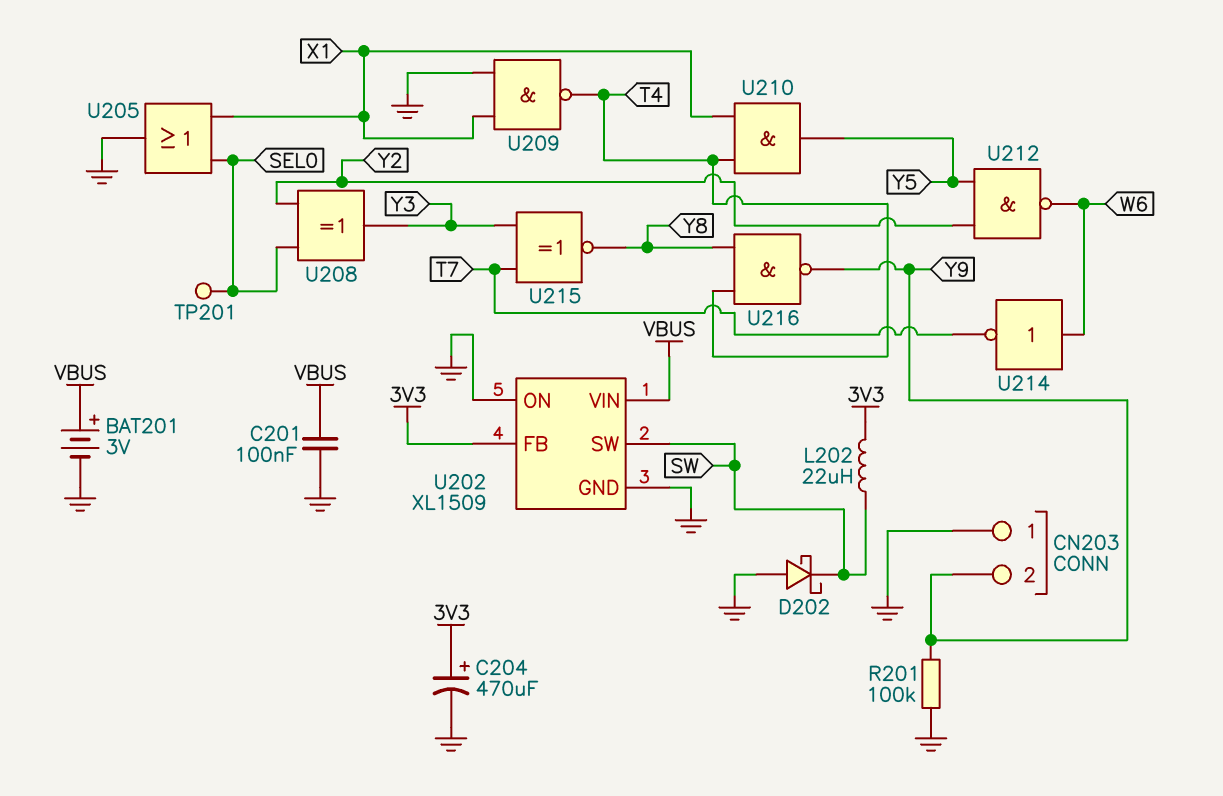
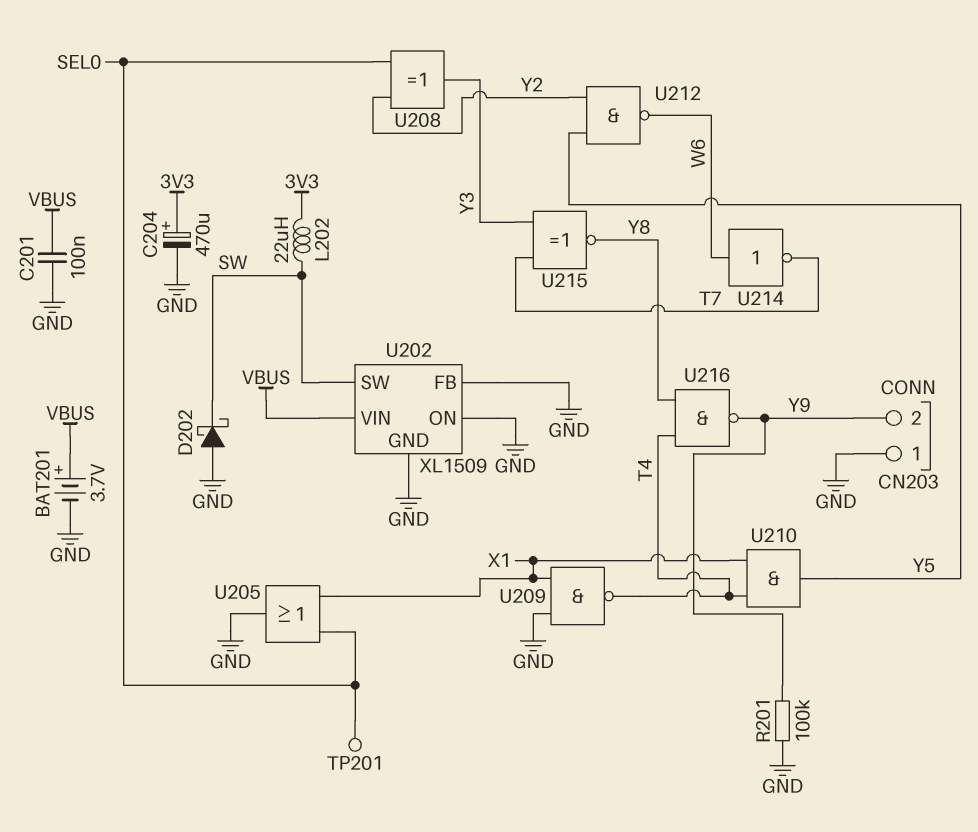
BAT201: 3V (plus VBUS, minus GND) -> 3.7V (plus VBUS, minus GND)
U202 pin FB: 3V3 -> GND

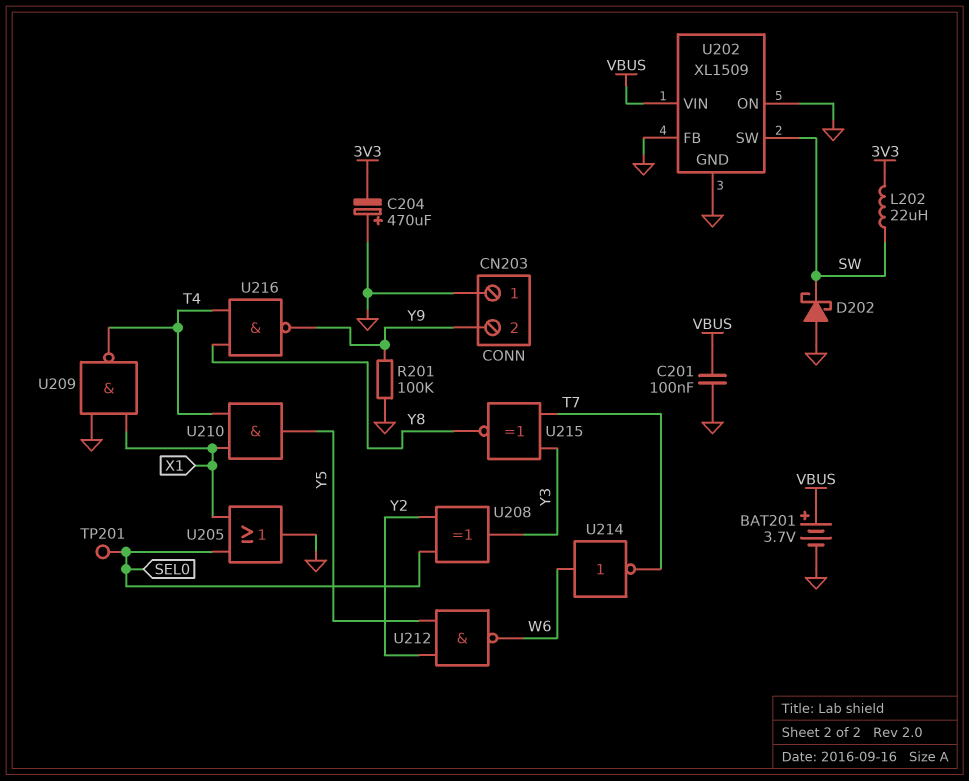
C204: 470uF (plus 3V3, minus GND) -> 470uF (plus GND, minus 3V3)

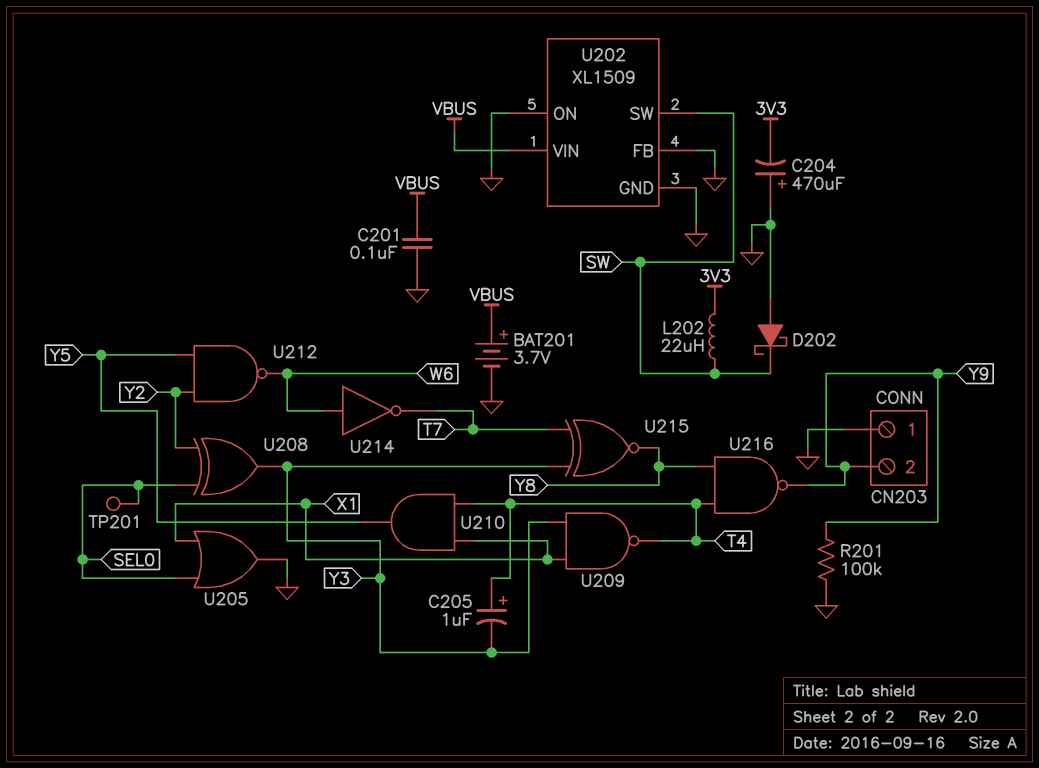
C205: none -> 1uF (plus T4, minus Y3)
U209: NAND (in GND, in X1, out T4) -> NAND (in X1, in Y3, out T4)

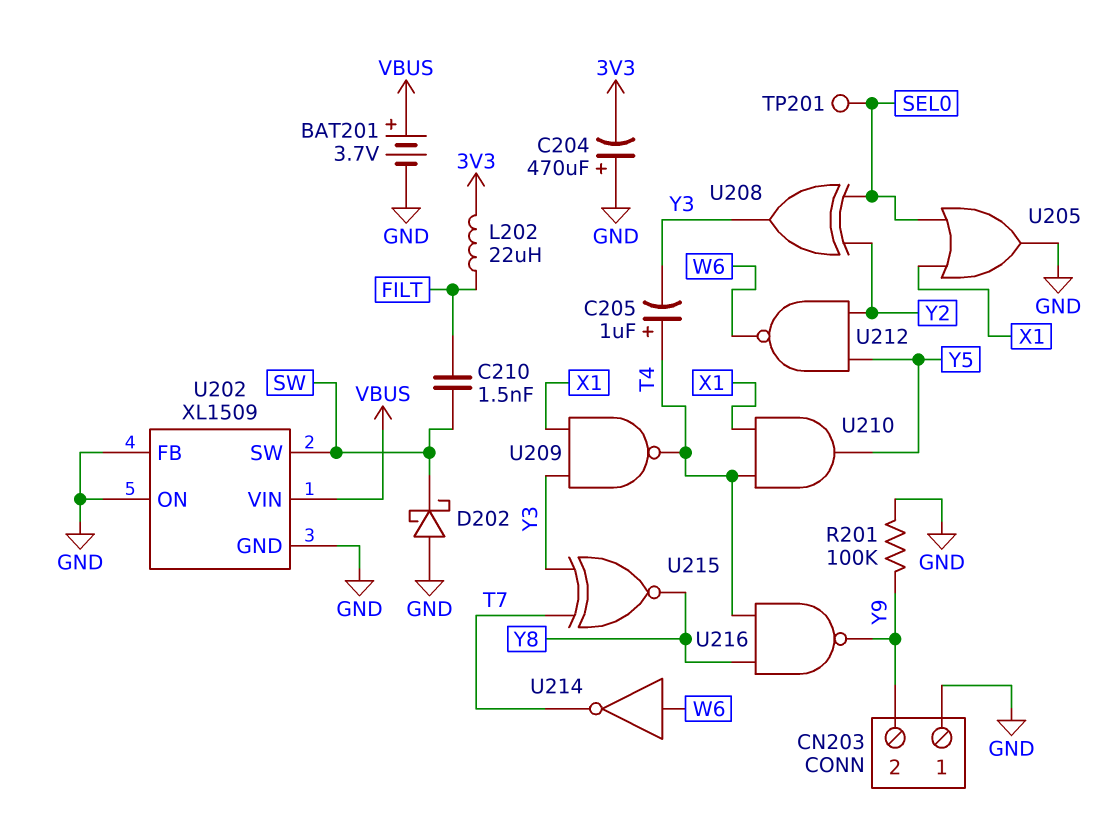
C201: 100nF (GND, VBUS) -> none
C210: none -> 1.5nF (FILT, SW)
L202: 22uH (3V3, SW) -> 22uH (3V3, FILT)

